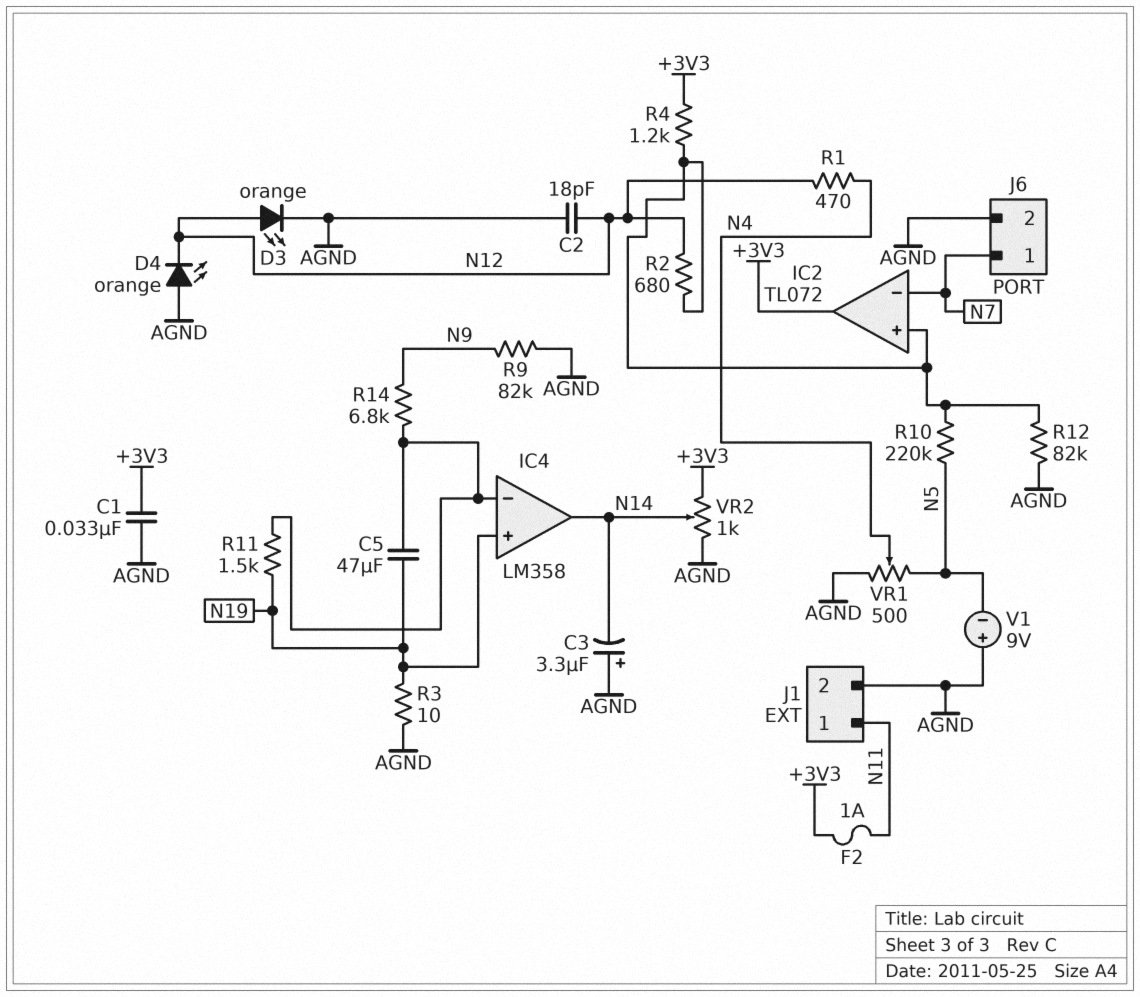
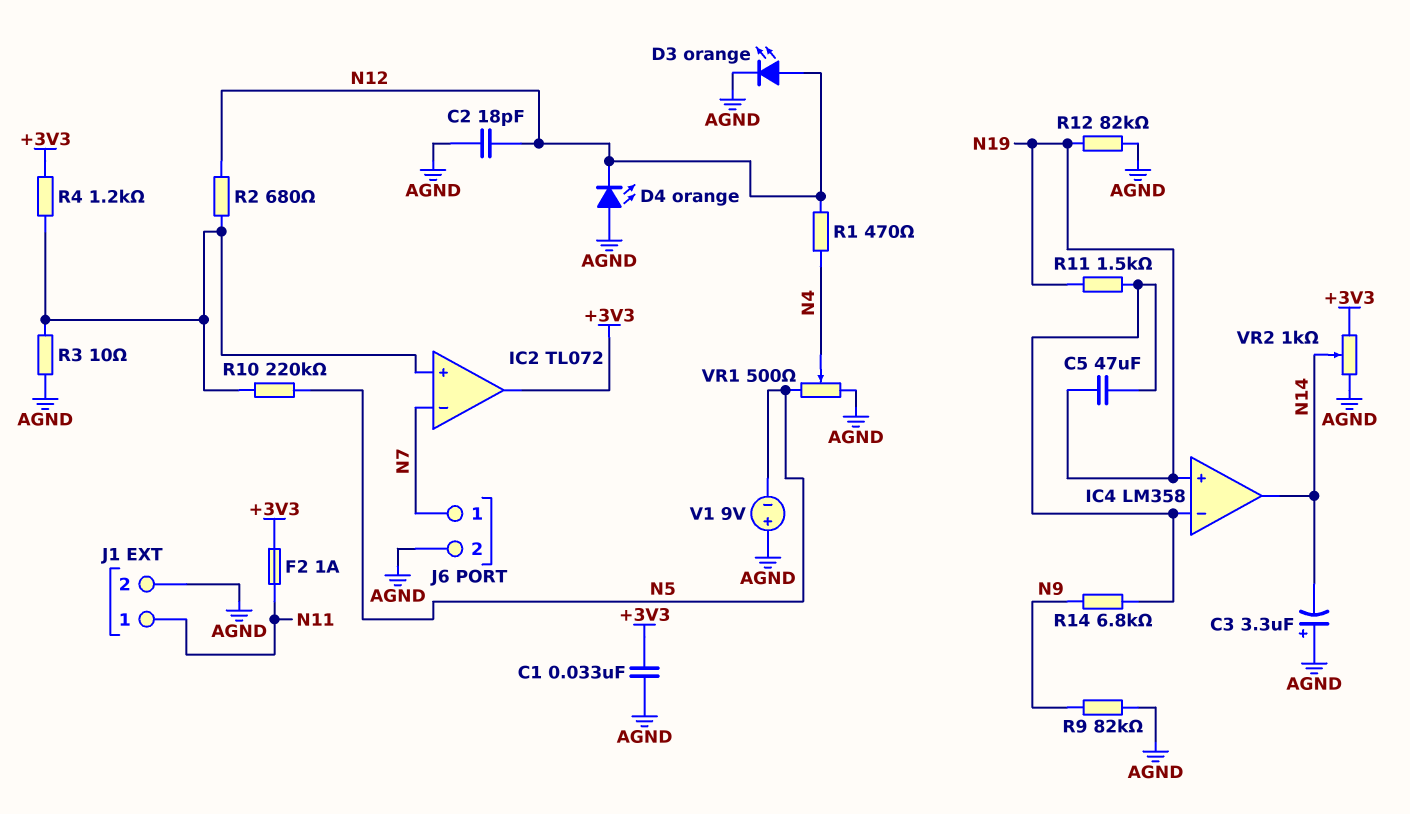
R3: 10 (AGND, N19) -> 10 (AGND, IC2/in+)
R12: 82k (AGND, IC2/in+) -> 82k (AGND, N19)

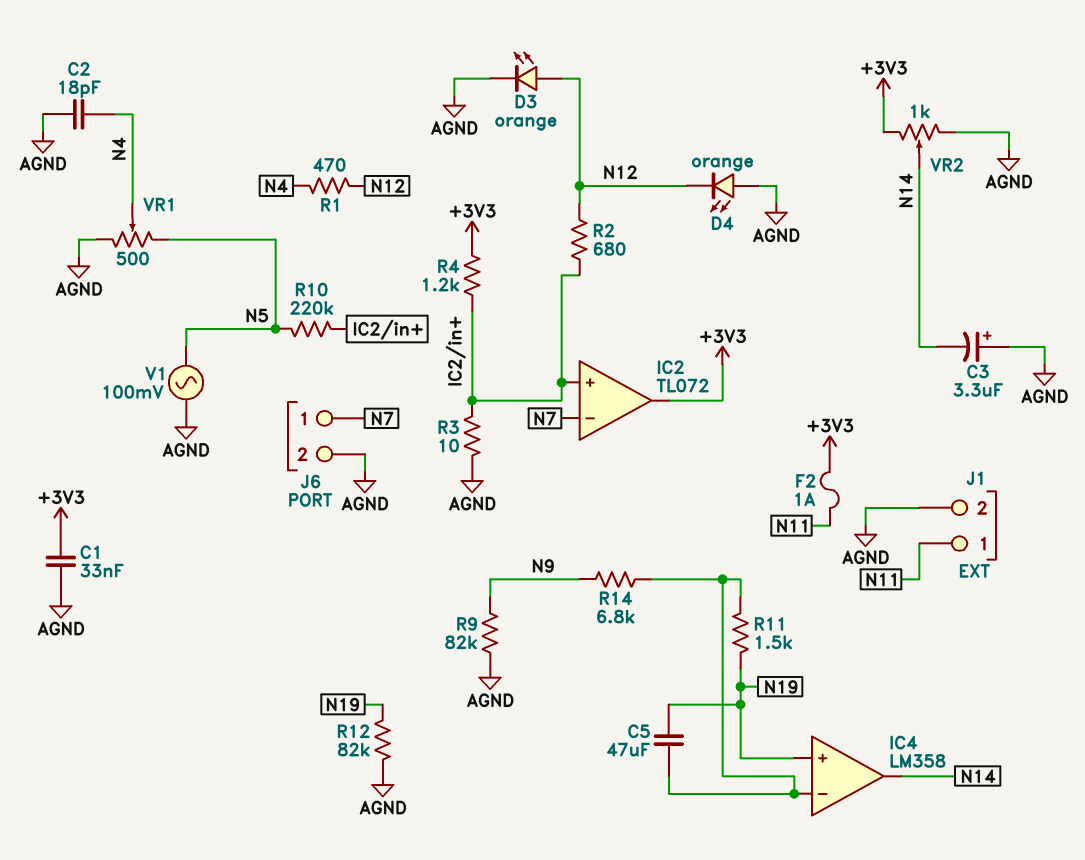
C2: 18pF (AGND, N12) -> 18pF (AGND, N4)
V1: 9V (plus AGND, minus N5) -> AC 100mV (AGND, N5)

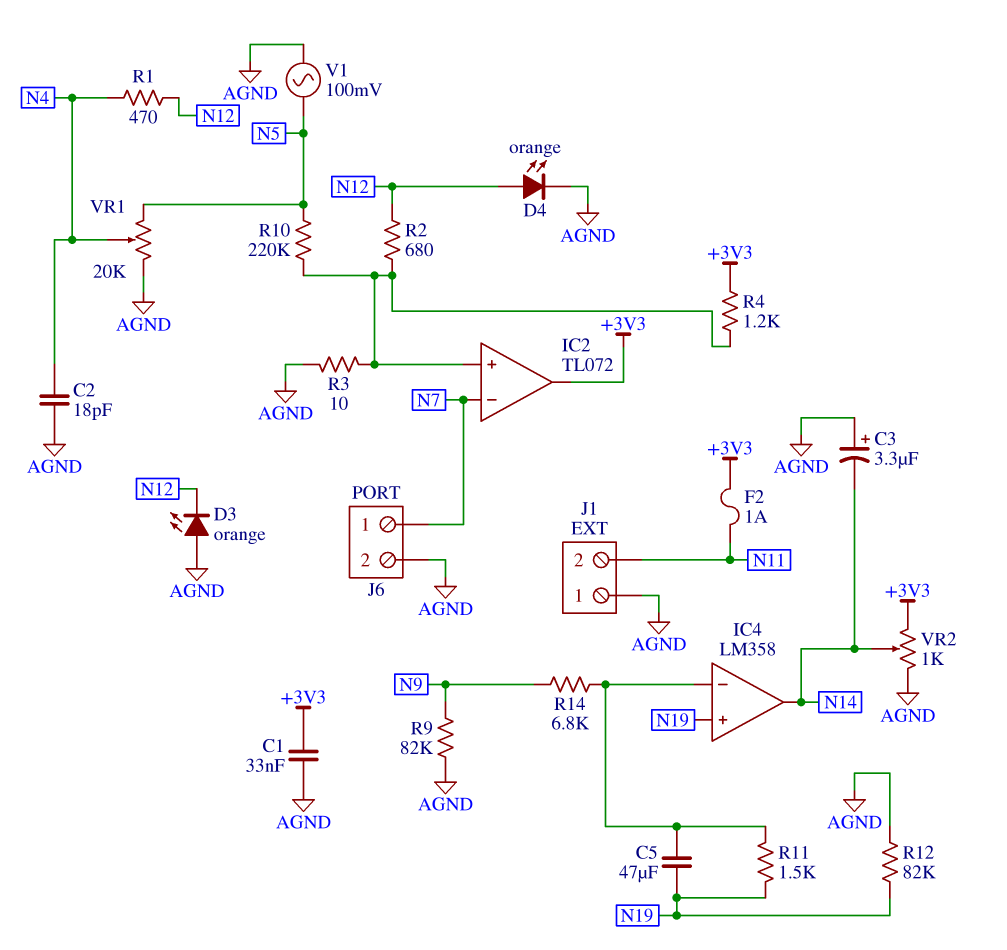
D3: LED orange (A N12, K AGND) -> LED orange (A AGND, K N12)
D4: LED orange (A AGND, K N12) -> LED orange (A N12, K AGND)
J1 pin 1: N11 -> AGND
J1 pin 2: AGND -> N11
VR1: 500 (AGND, N5, wiper N4) -> 20k (AGND, N5, wiper N4)

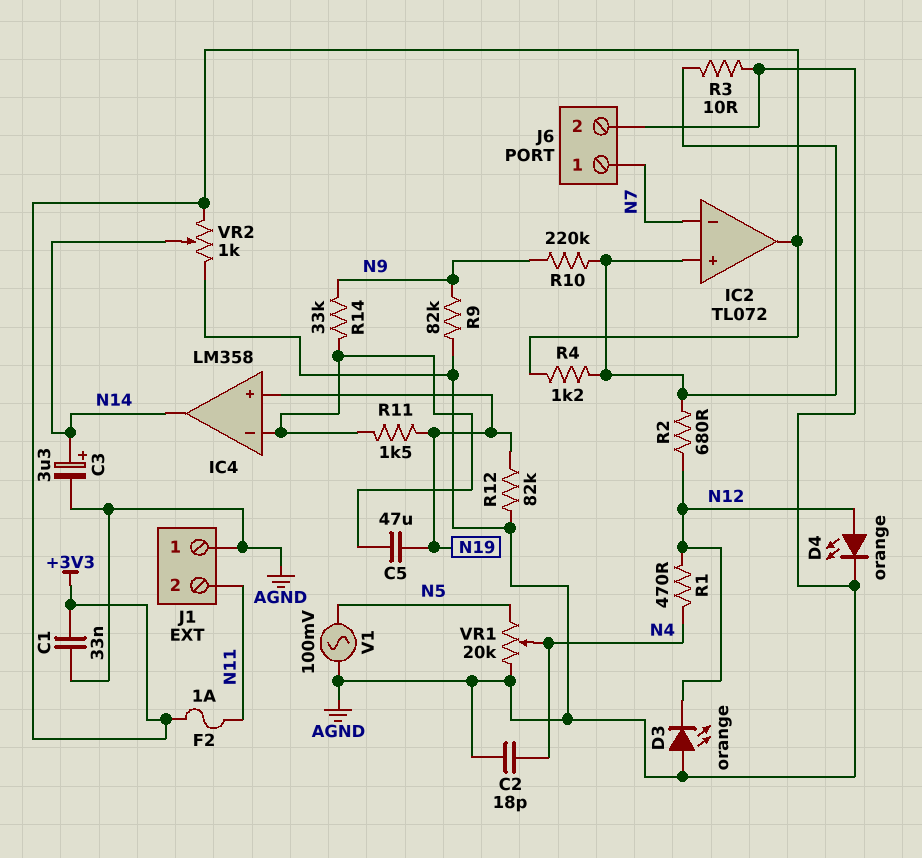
C3: 3.3uF (plus AGND, minus N14) -> 3.3uF (plus N14, minus AGND)
R10: 220k (IC2/in+, N5) -> 220k (IC2/in+, N9)
R14: 6.8k (IC4/in-, N9) -> 33k (IC4/in-, N9)

